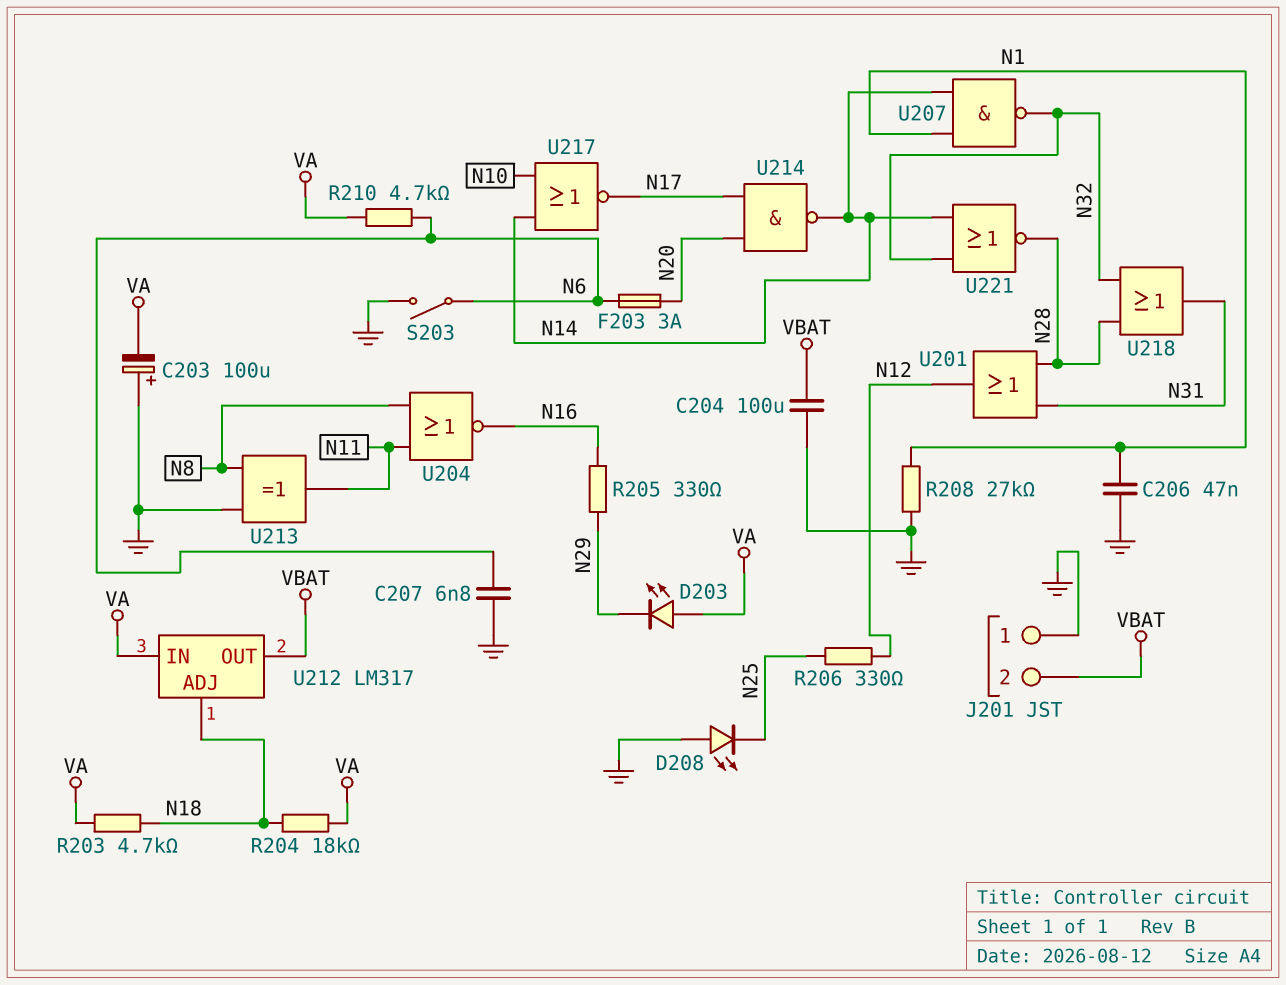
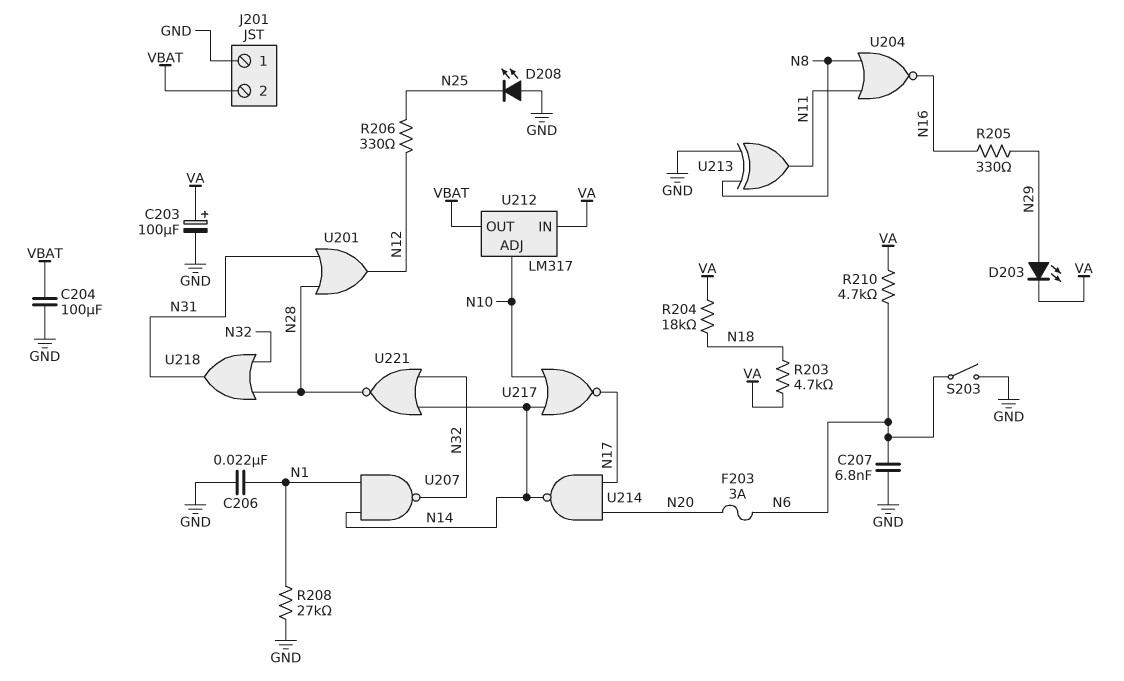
C203: 100uF (plus GND, minus VA) -> 100uF (plus VA, minus GND)
C206: 47nF (GND, N1) -> 22nF (GND, N1)
D203: LED (A VA, K N29) -> LED (A N29, K VA)
U212 pin ADJ: N18 -> N10

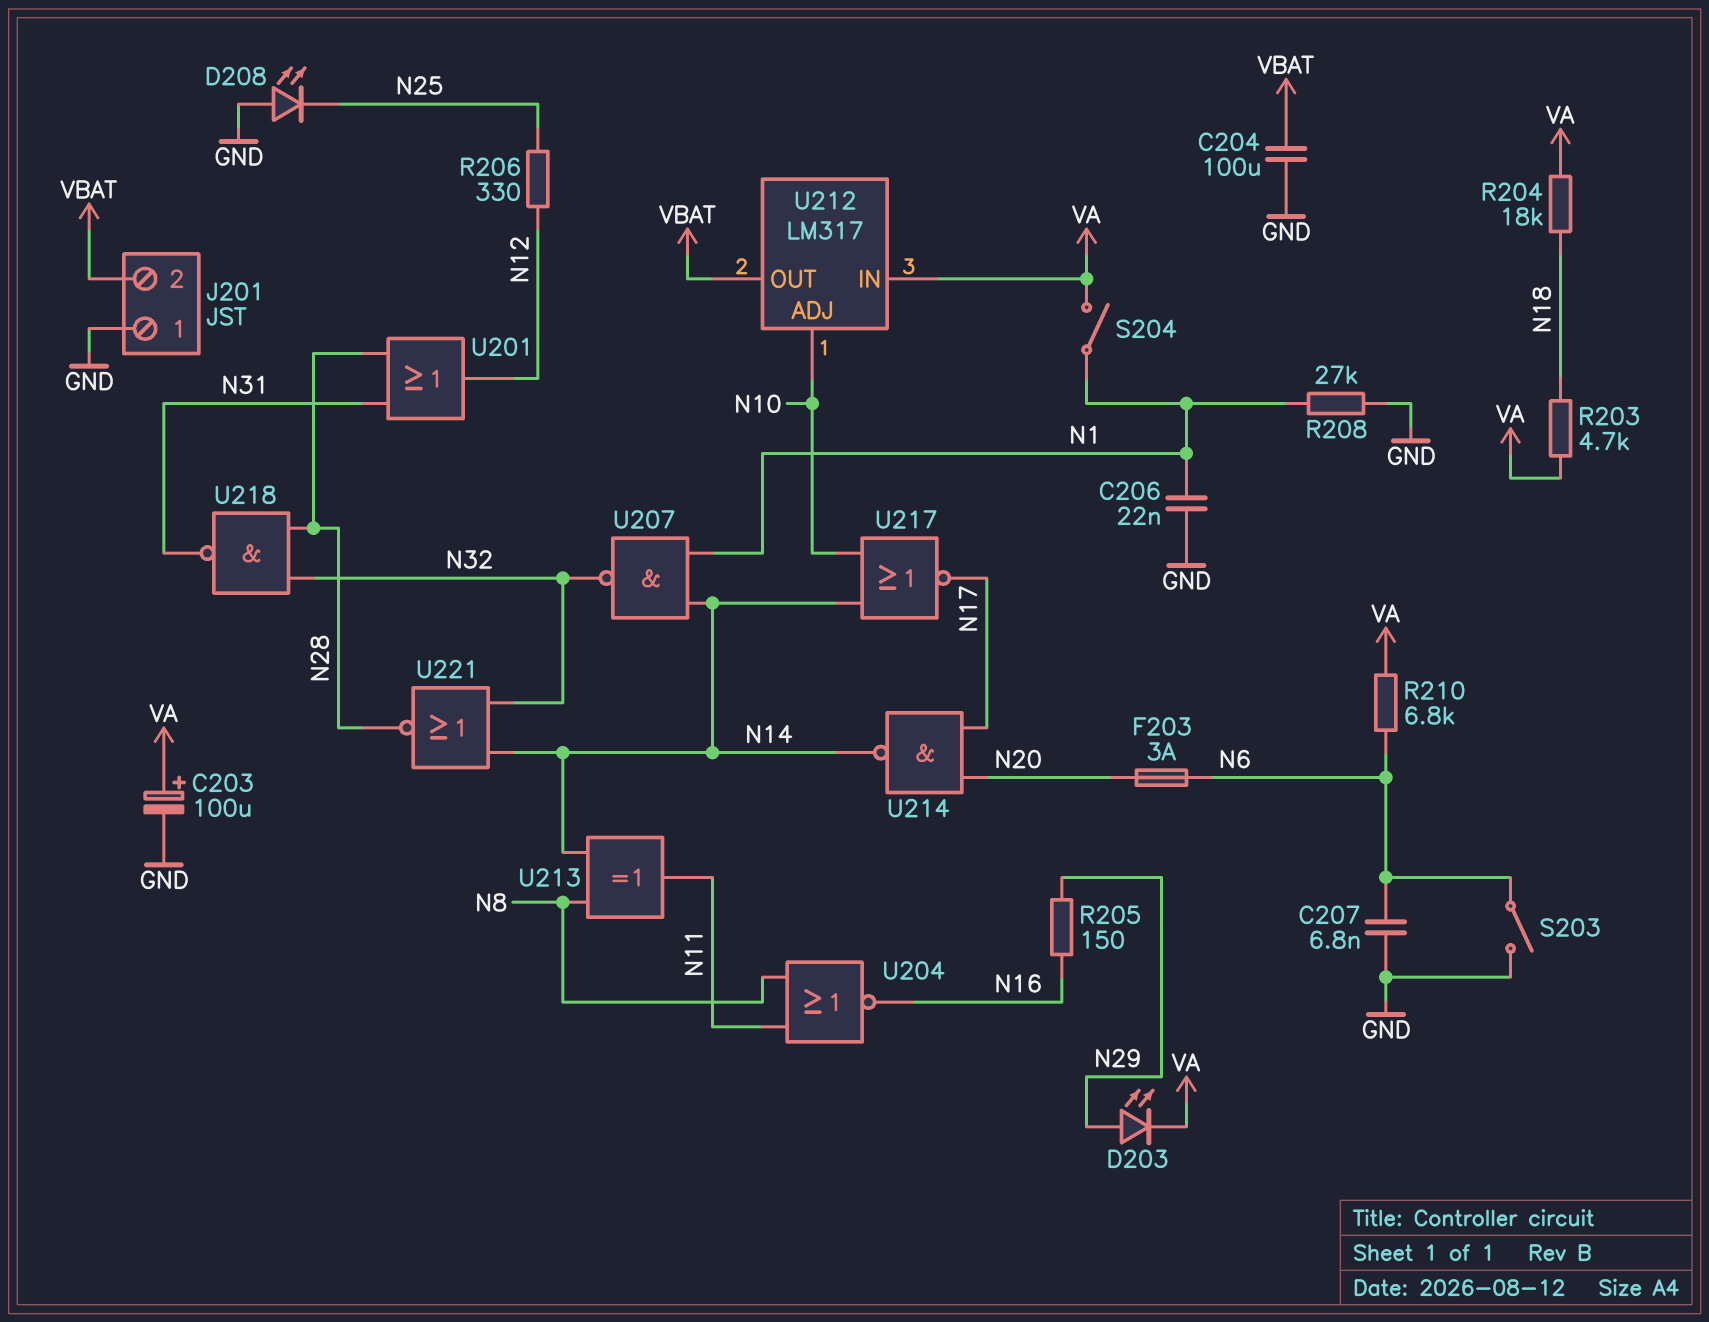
R205: 330 (N16, N29) -> 150 (N16, N29)
R210: 4.7k (N6, VA) -> 6.8k (N6, VA)
S204: none -> switch (N1, VA)
U213: XOR (in GND, in N8, out N11) -> XOR (in N8, in N14, out N11)
U218: OR (in N28, in N32, out N31) -> NAND (in N28, in N32, out N31)

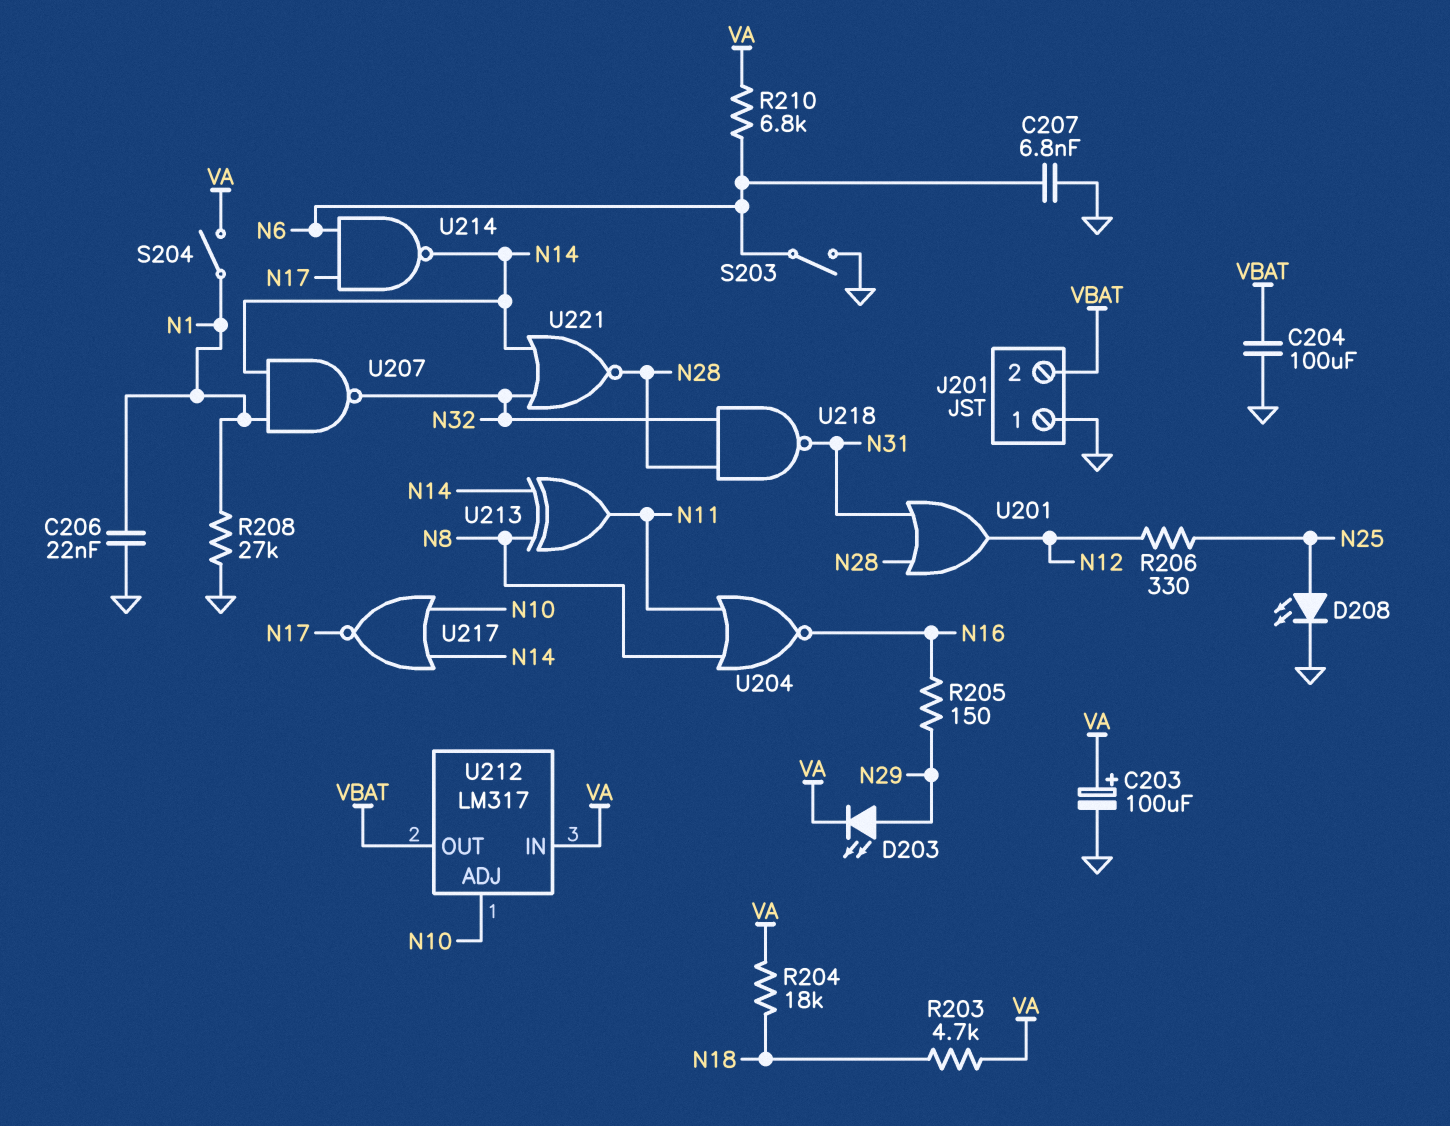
D208: LED (A GND, K N25) -> LED (A N25, K GND)
F203: 3A (N6, N20) -> none
U214: NAND (in N17, in N20, out N14) -> NAND (in N6, in N17, out N14)

